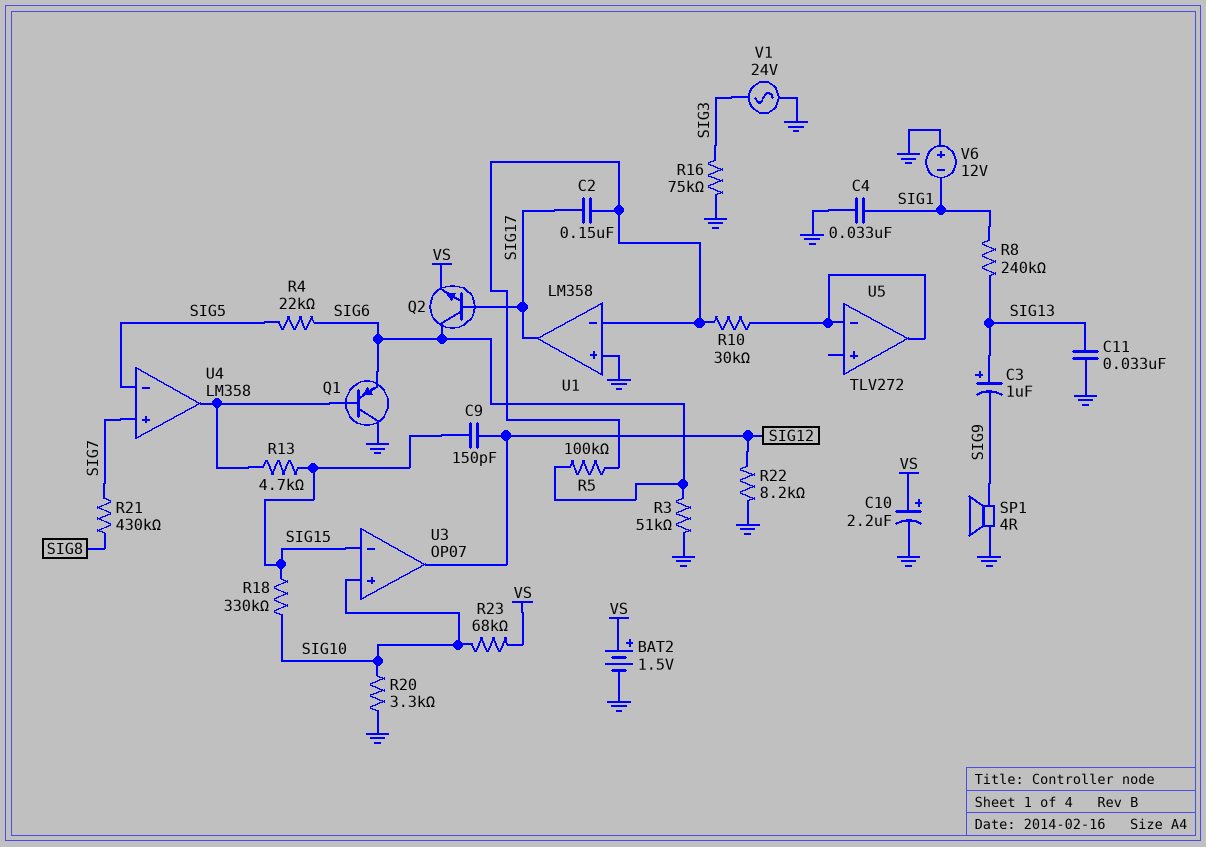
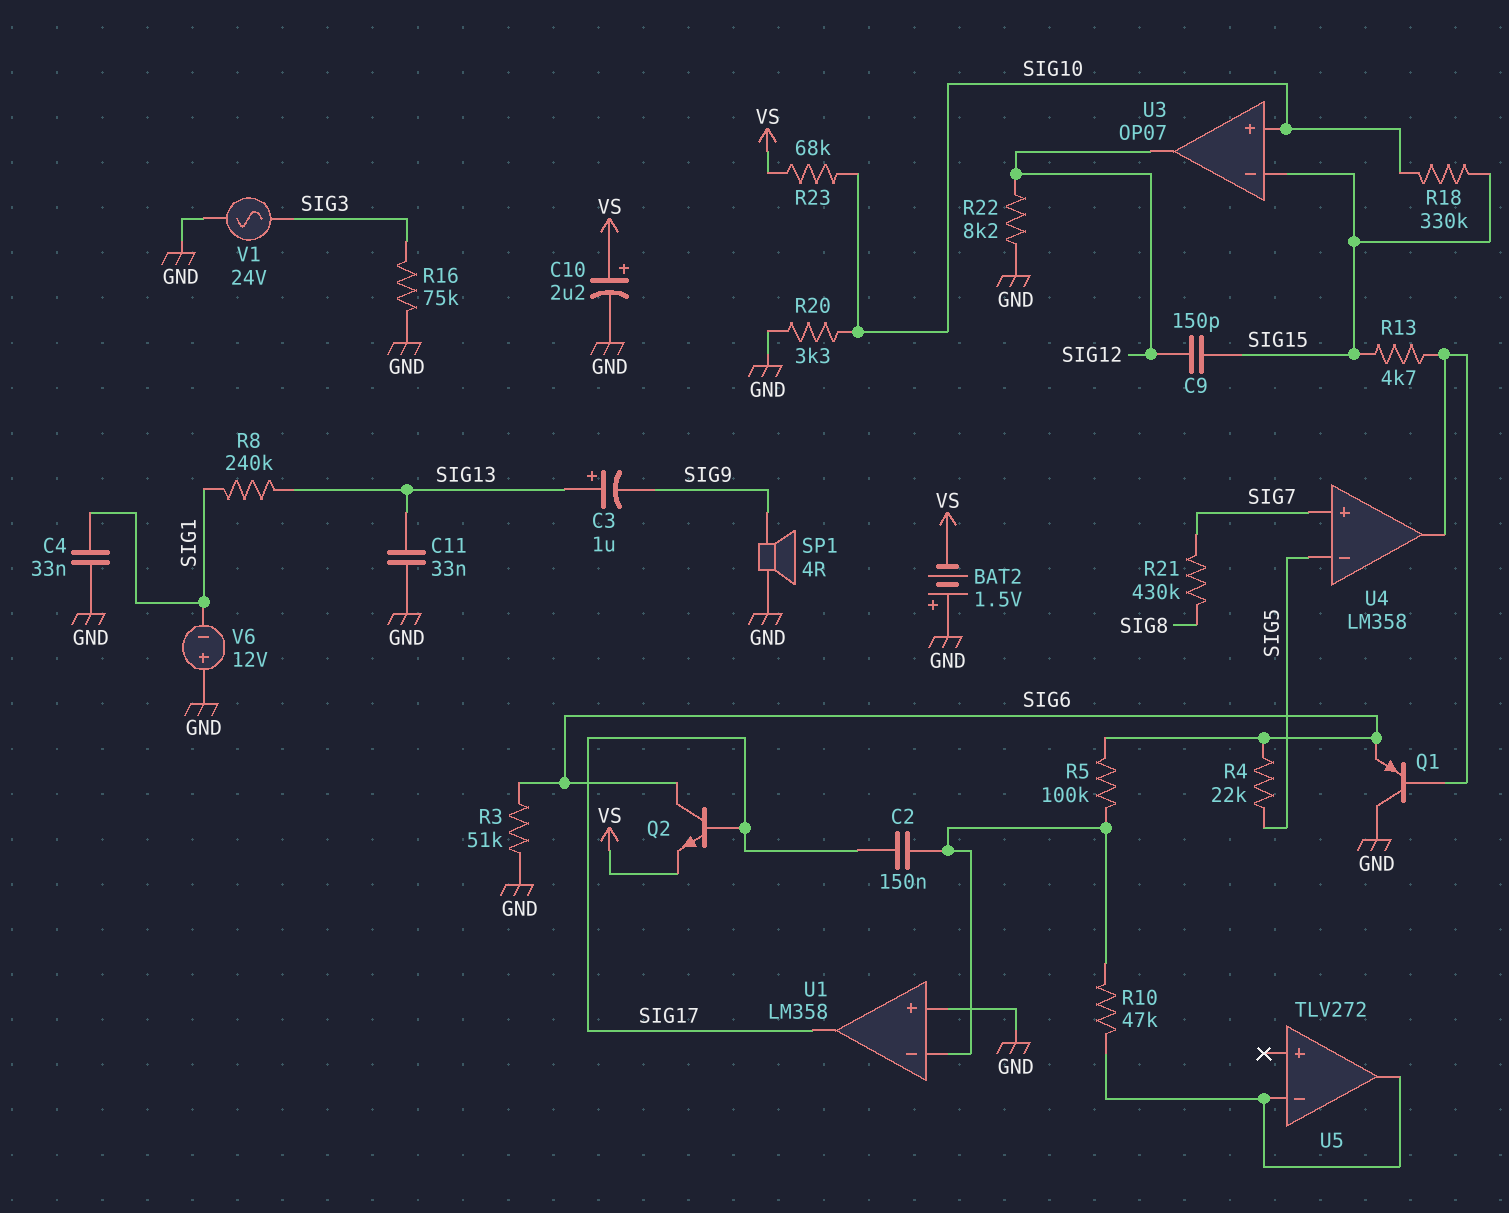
BAT2: 1.5V (plus VS, minus GND) -> 1.5V (plus GND, minus VS)
R10: 30k (U1/in-, U5/in-) -> 47k (U1/in-, U5/in-)

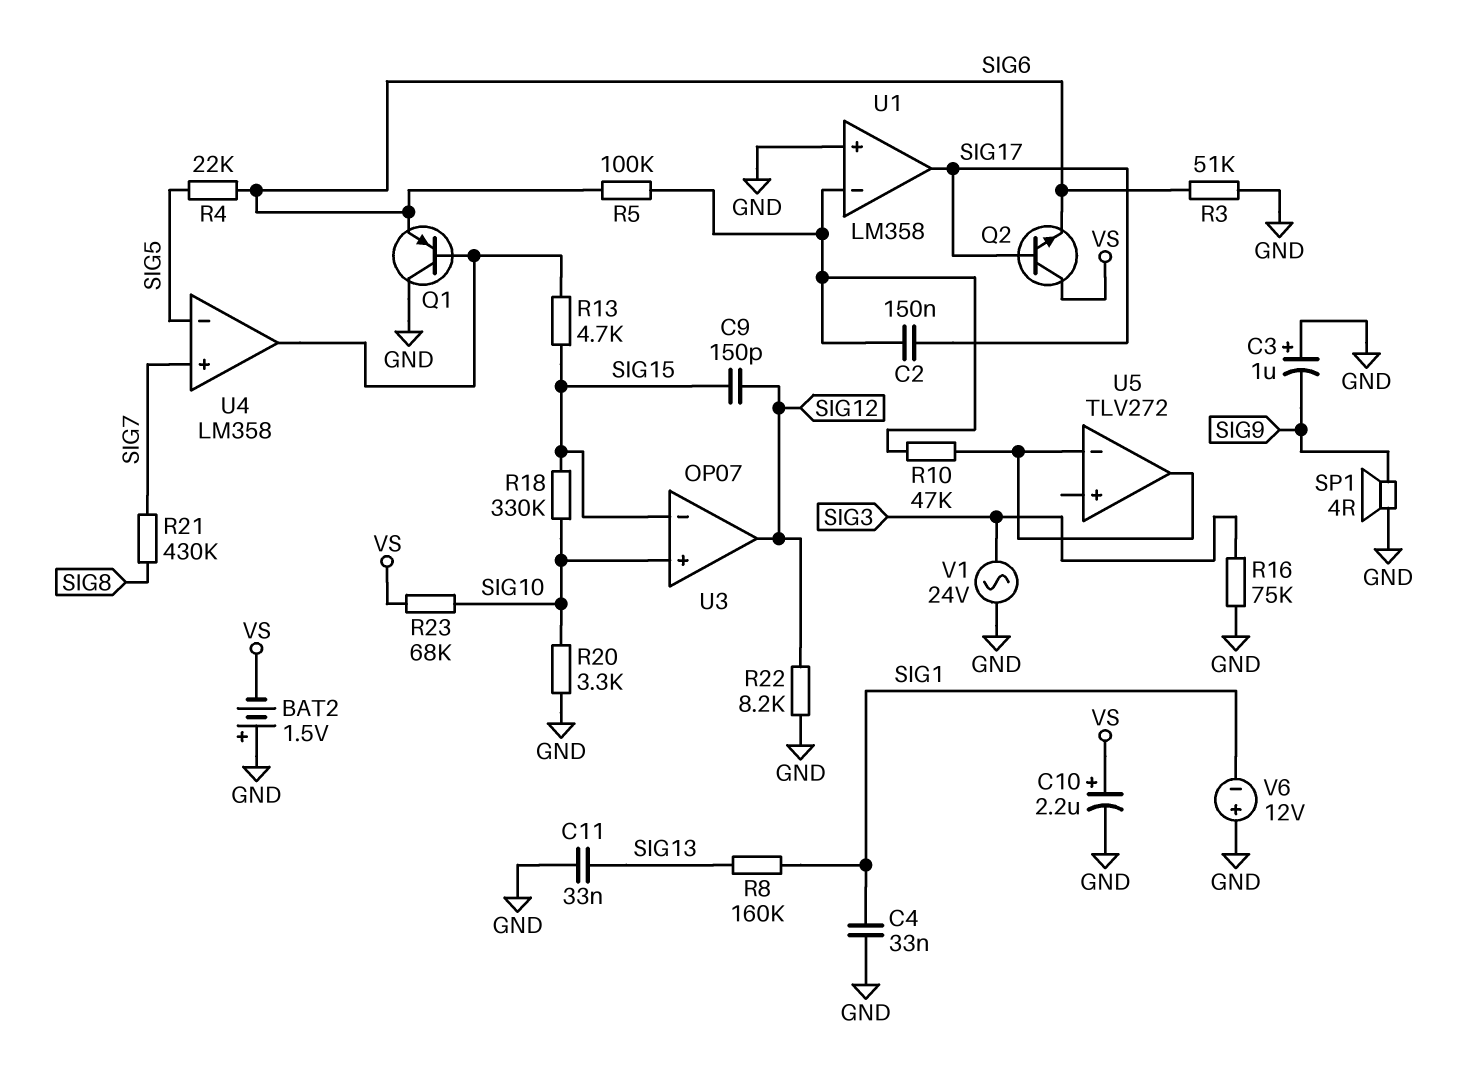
C3: 1uF (plus SIG13, minus SIG9) -> 1uF (plus GND, minus SIG9)
Q2: NPN (B SIG17, C SIG6, E VS) -> NPN (B SIG17, C VS, E SIG6)
R8: 240k (SIG1, SIG13) -> 160k (SIG1, SIG13)

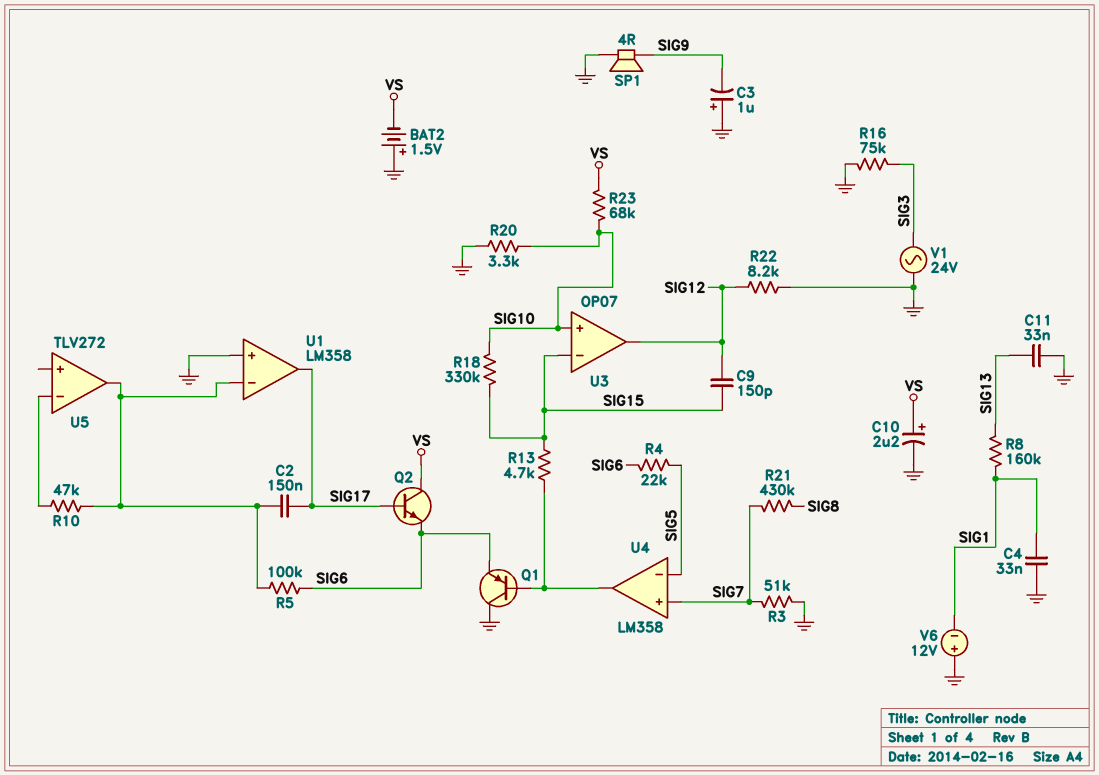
R3: 51k (GND, SIG6) -> 51k (GND, SIG7)
U5 pin out: U5/in- -> U1/in-

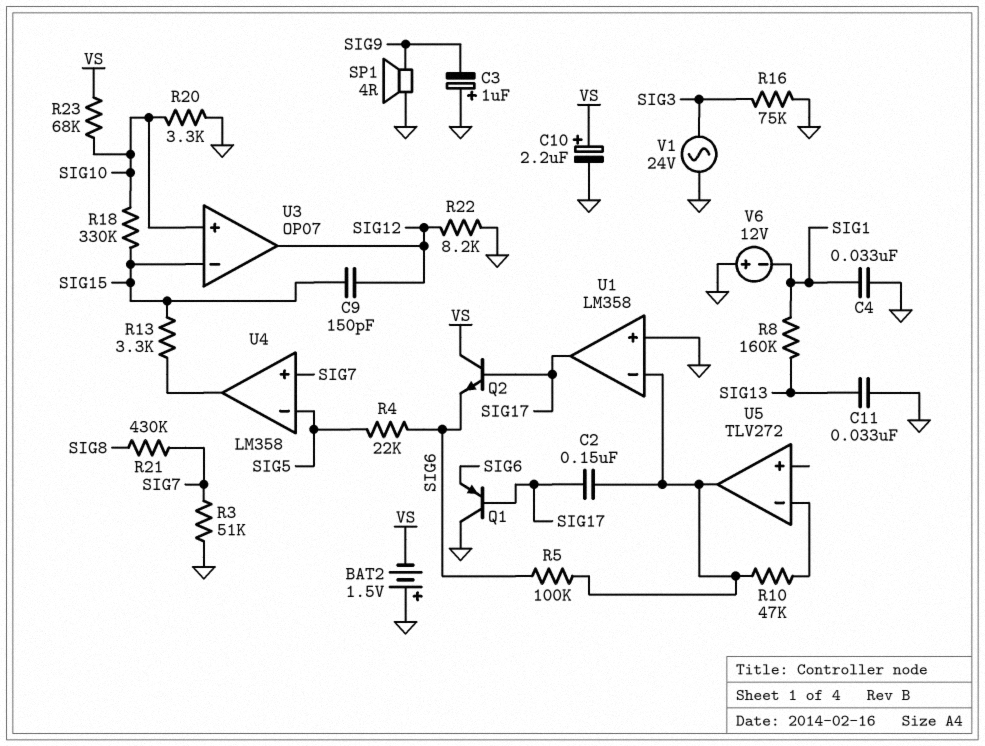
Q1: PNP (B U4/out, C GND, E SIG6) -> PNP (B SIG17, C GND, E SIG6)
R13: 4.7k (SIG15, U4/out) -> 3.3k (SIG15, U4/out)

